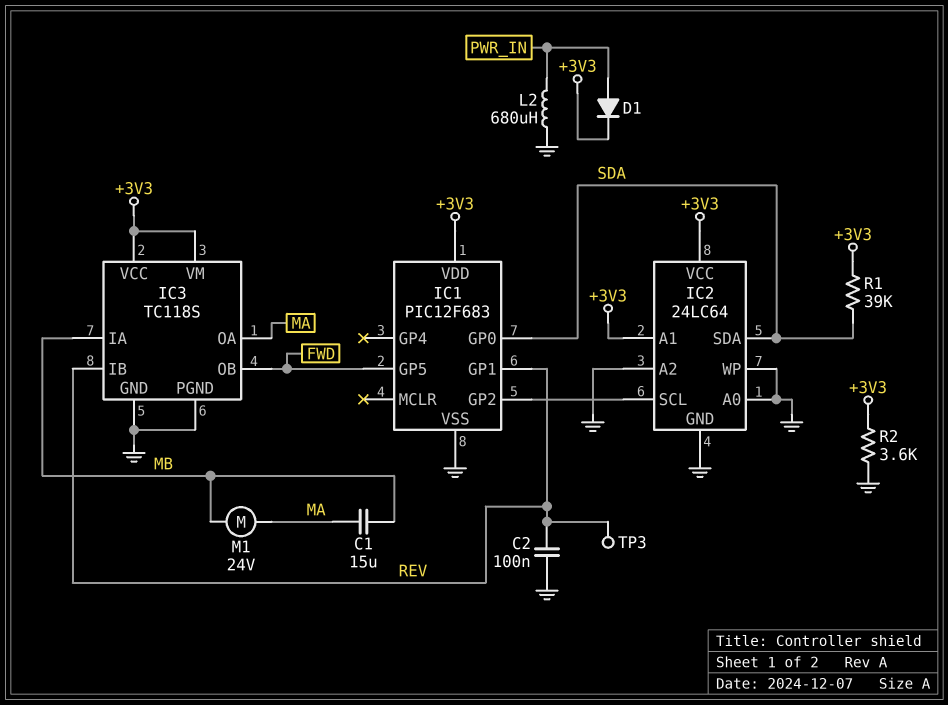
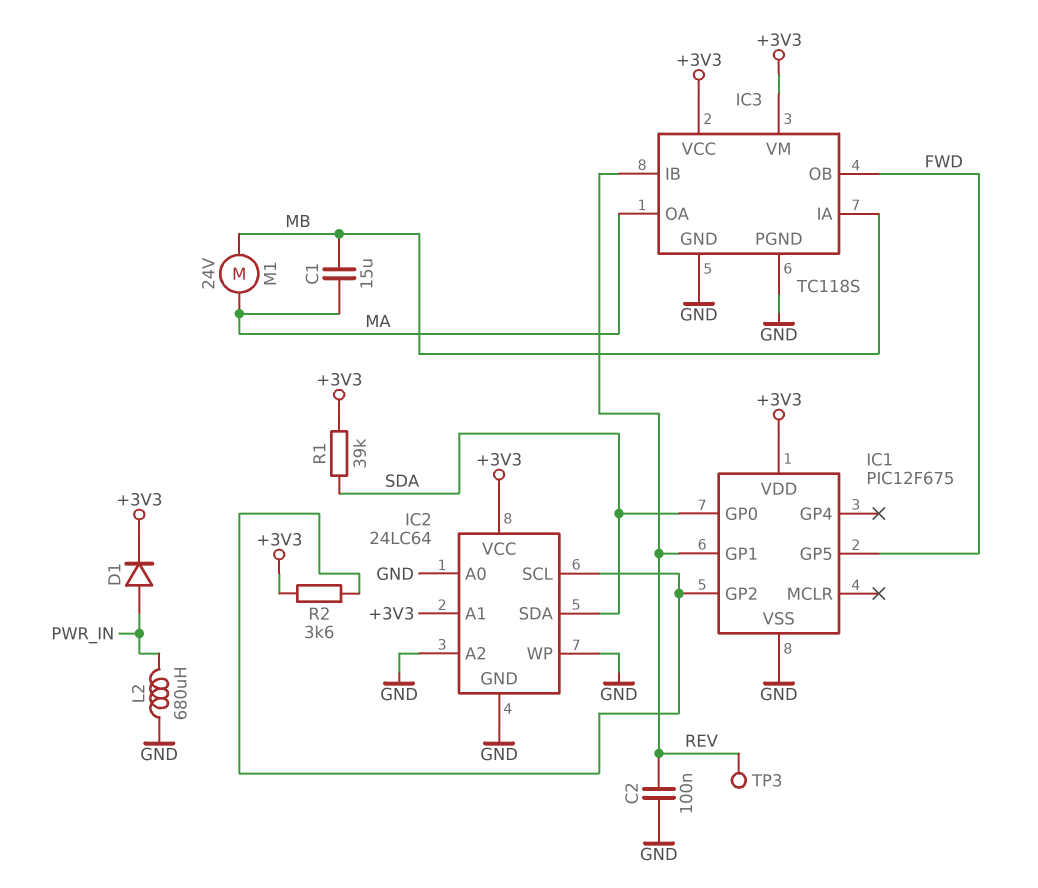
IC1: PIC12F683 -> PIC12F675
R2: 3.6k (+3V3, GND) -> 3.6k (+3V3, IC1/GP2)

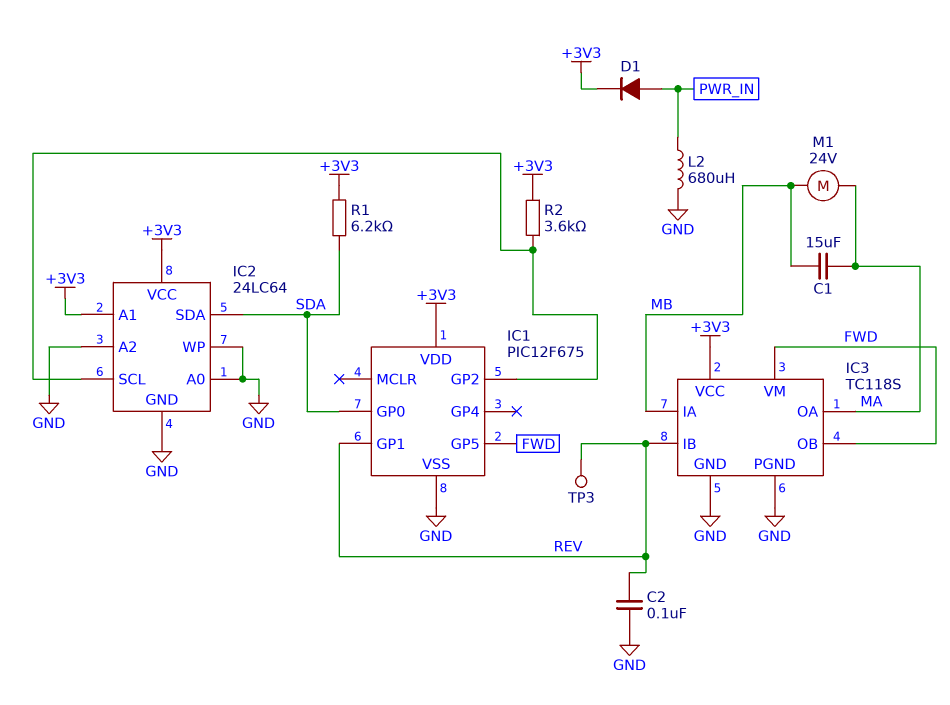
IC3 pin VM: +3V3 -> FWD
R1: 39k (+3V3, SDA) -> 6.2k (+3V3, SDA)

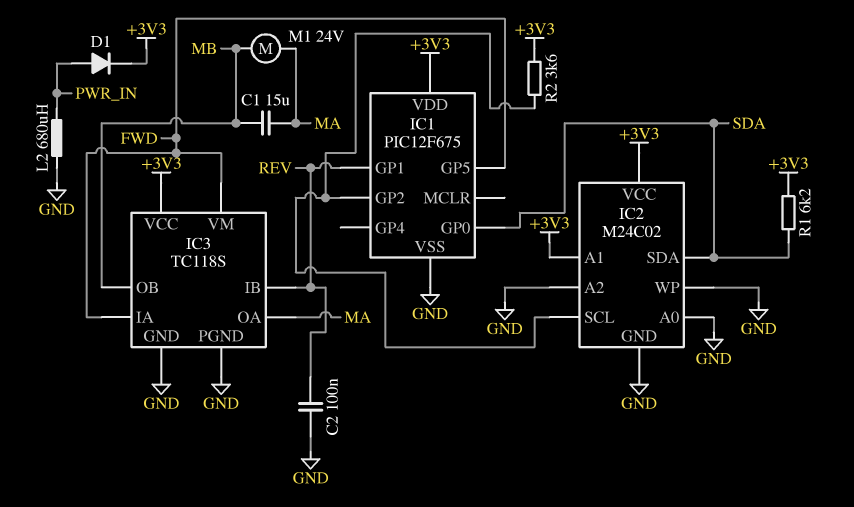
IC2: 24LC64 -> M24C02
IC3 pin IA: MB -> FWD
IC3 pin OB: FWD -> MB
TP3: test point (REV) -> none

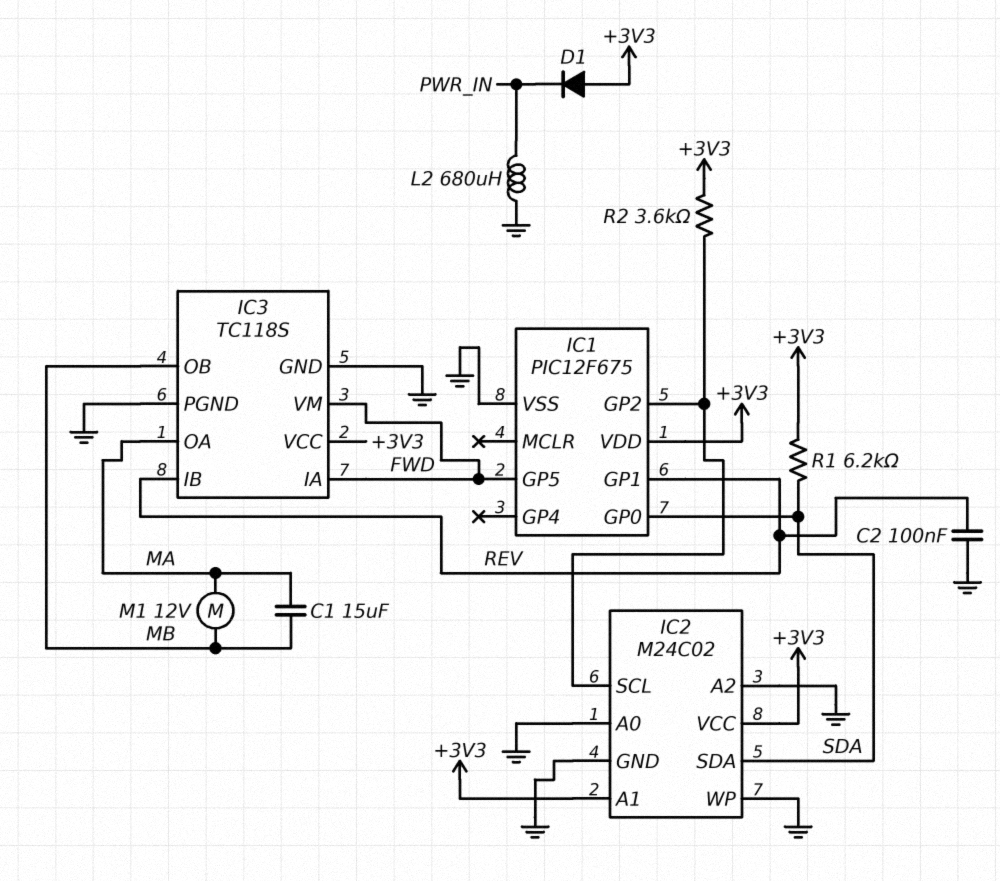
D1: diode (A PWR_IN, K +3V3) -> diode (A +3V3, K PWR_IN)
M1: motor 24V (MA, MB) -> motor 12V (MA, MB)

